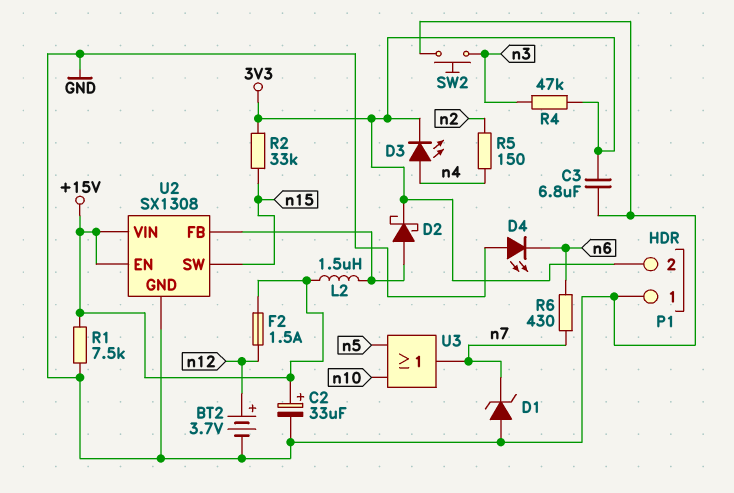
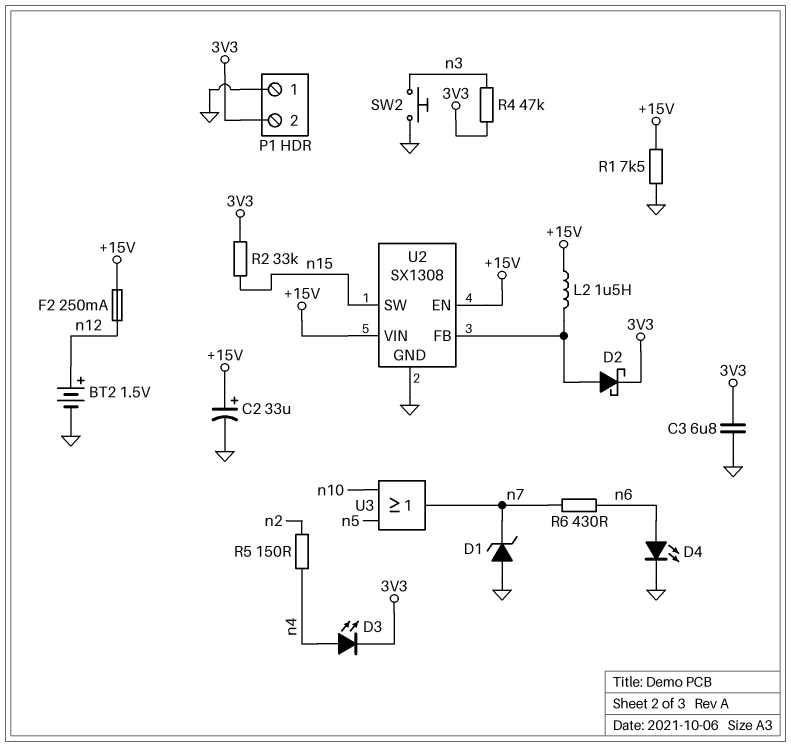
BT2: 3.7V (plus n12, minus GND) -> 1.5V (plus n12, minus GND)
D4: LED (A GND, K n6) -> LED (A n6, K GND)
F2: 1.5A (+15V, n12) -> 250mA (+15V, n12)

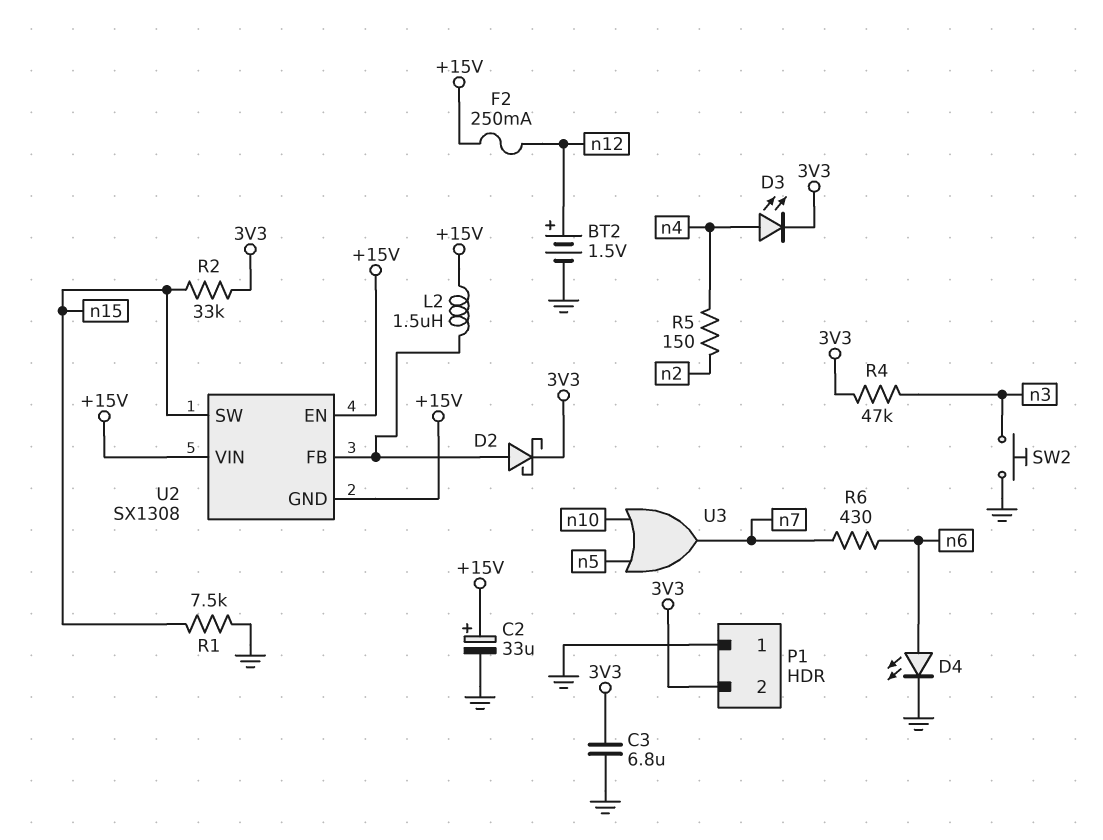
D1: zener (A GND, K n7) -> none
R1: 7.5k (+15V, GND) -> 7.5k (GND, n15)
U2 pin GND: GND -> +15V

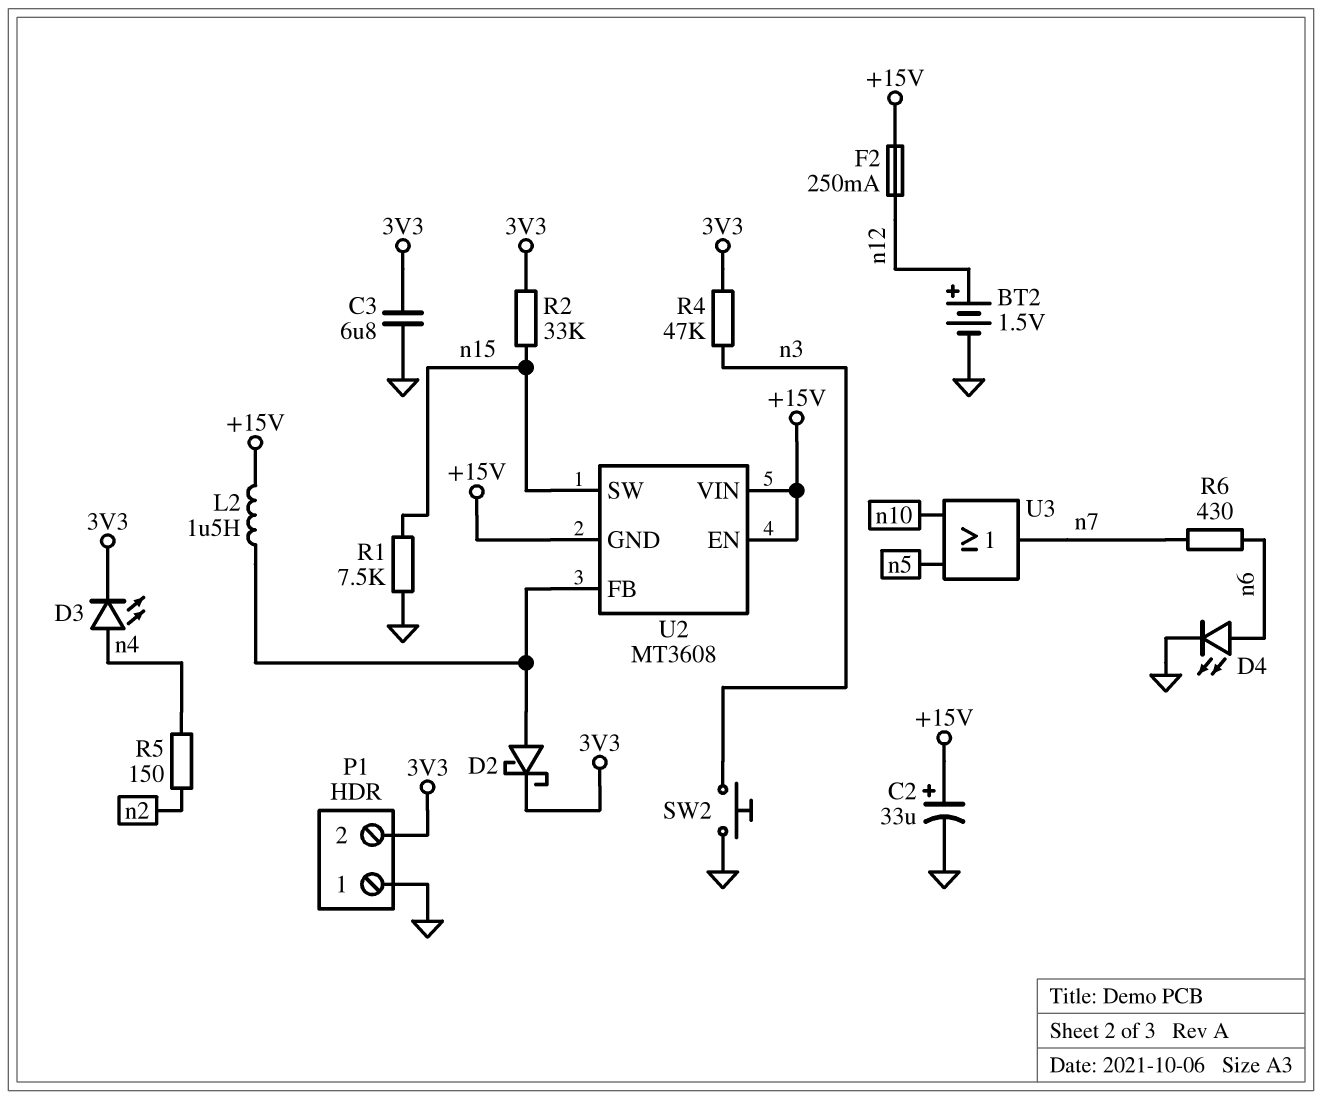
U2: SX1308 -> MT3608

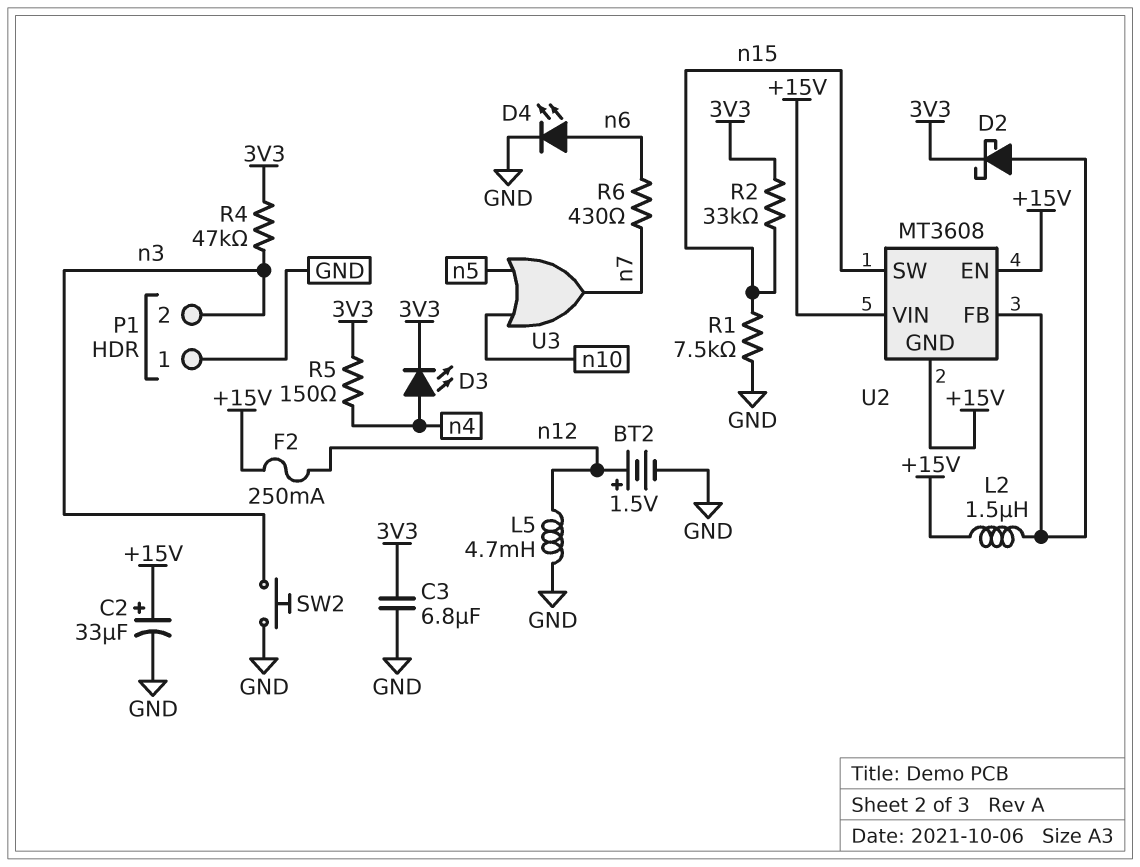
L5: none -> 4.7mH (GND, n12)
P1 pin 2: 3V3 -> n3
R5: 150 (n2, n4) -> 150 (3V3, n4)

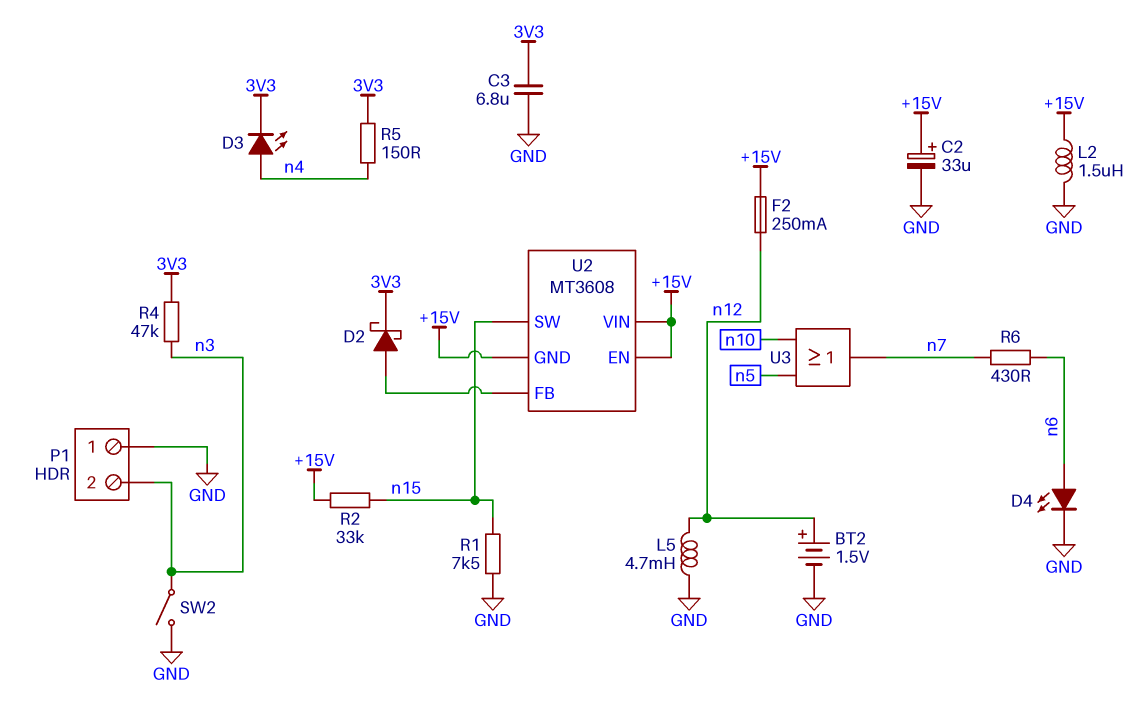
L2: 1.5uH (+15V, U2/FB) -> 1.5uH (+15V, GND)
R2: 33k (3V3, n15) -> 33k (+15V, n15)
SW2: button (GND, n3) -> switch (GND, n3)

